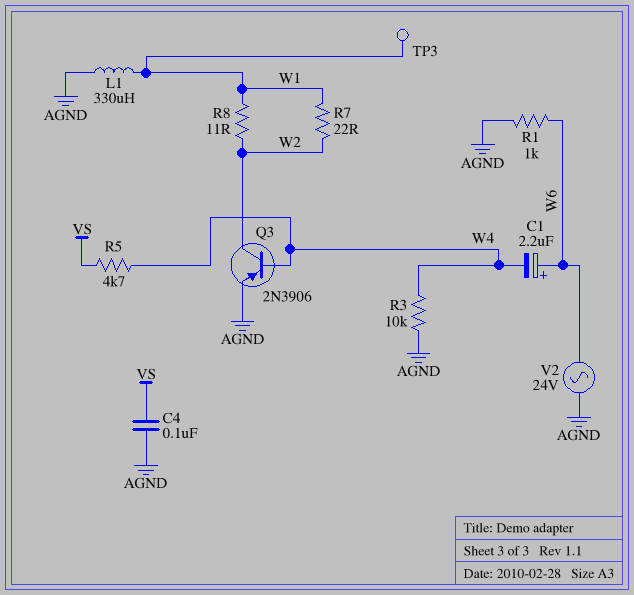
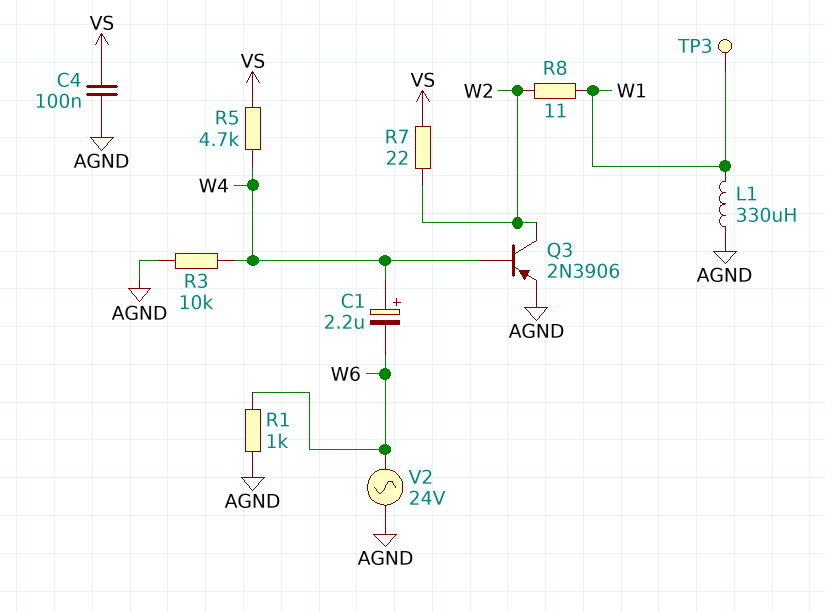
C1: 2.2uF (plus W6, minus W4) -> 2.2uF (plus W4, minus W6)
R7: 22 (W1, W2) -> 22 (VS, W2)

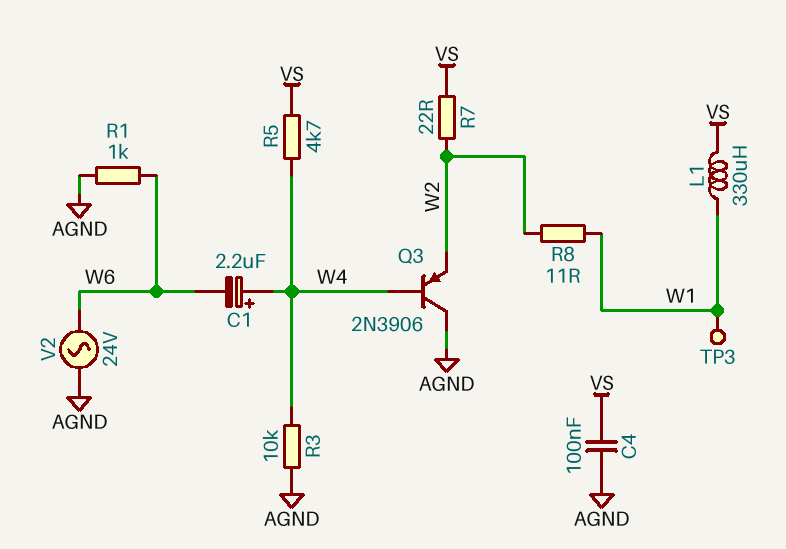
L1: 330uH (AGND, W1) -> 330uH (VS, W1)
Q3: PNP 2N3906 (B W4, C W2, E AGND) -> PNP 2N3906 (B W4, C AGND, E W2)

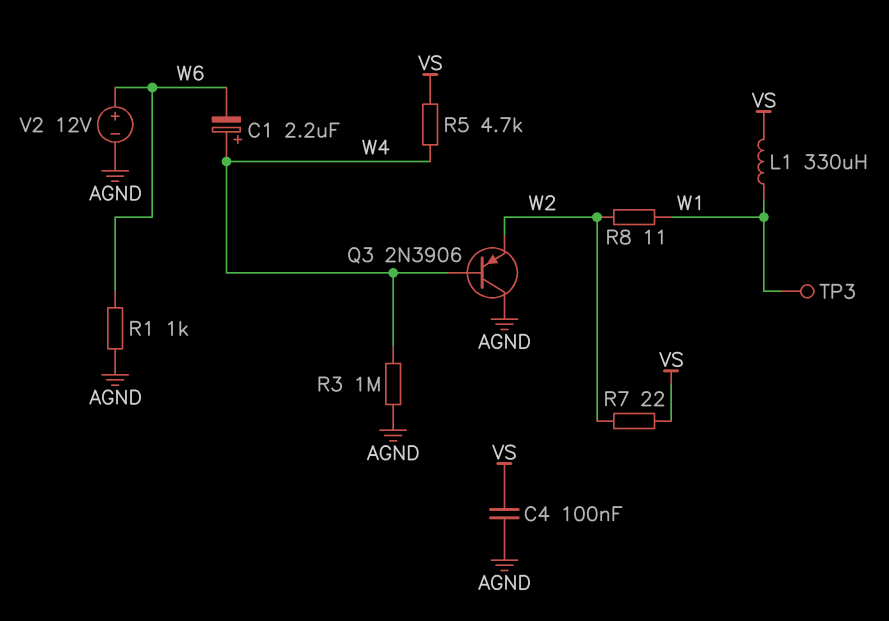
R3: 10k (AGND, W4) -> 1M (AGND, W4)
V2: AC 24V (AGND, W6) -> 12V (plus W6, minus AGND)

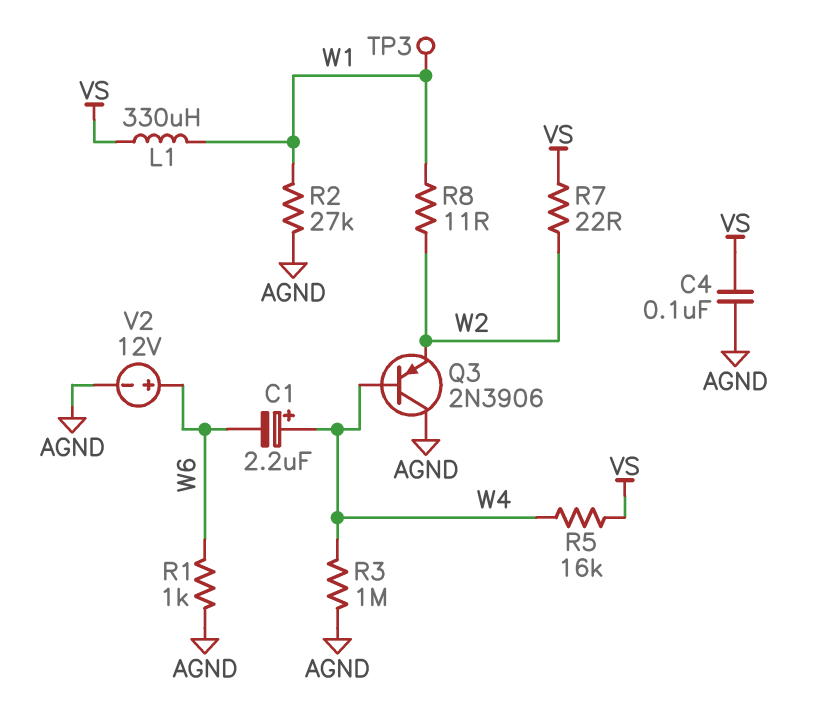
R2: none -> 27k (AGND, W1)
R5: 4.7k (VS, W4) -> 16k (VS, W4)

